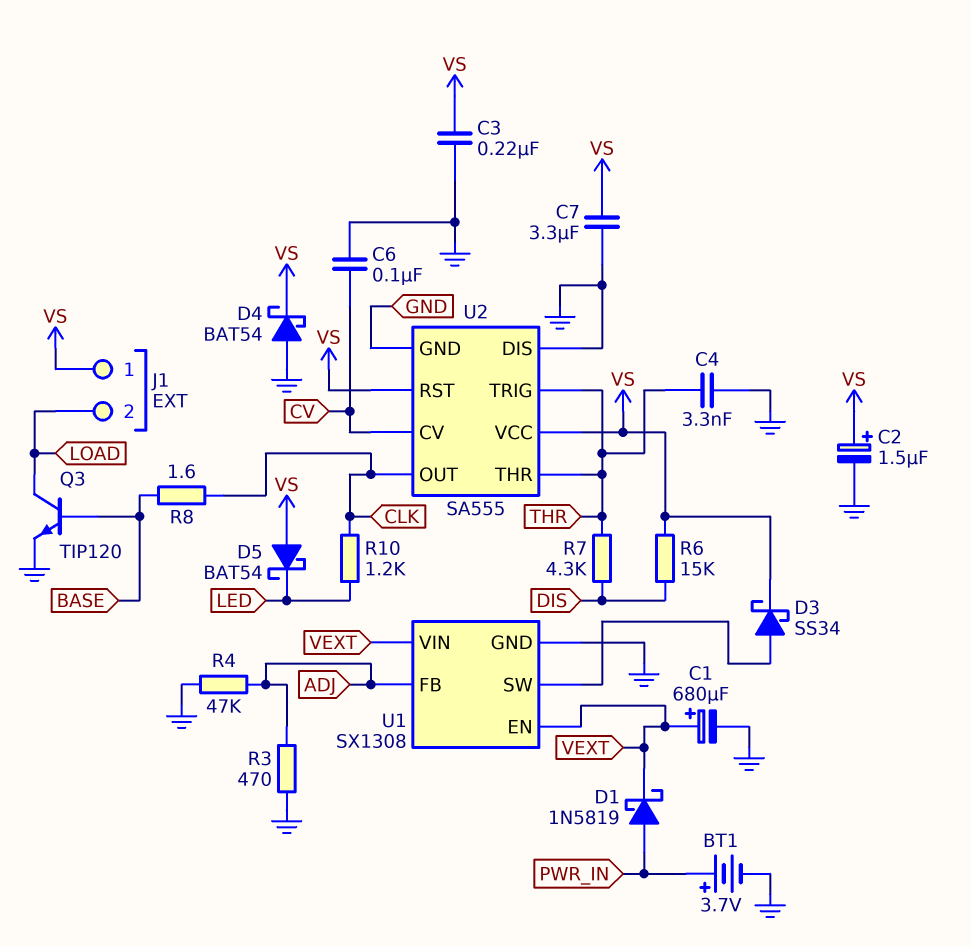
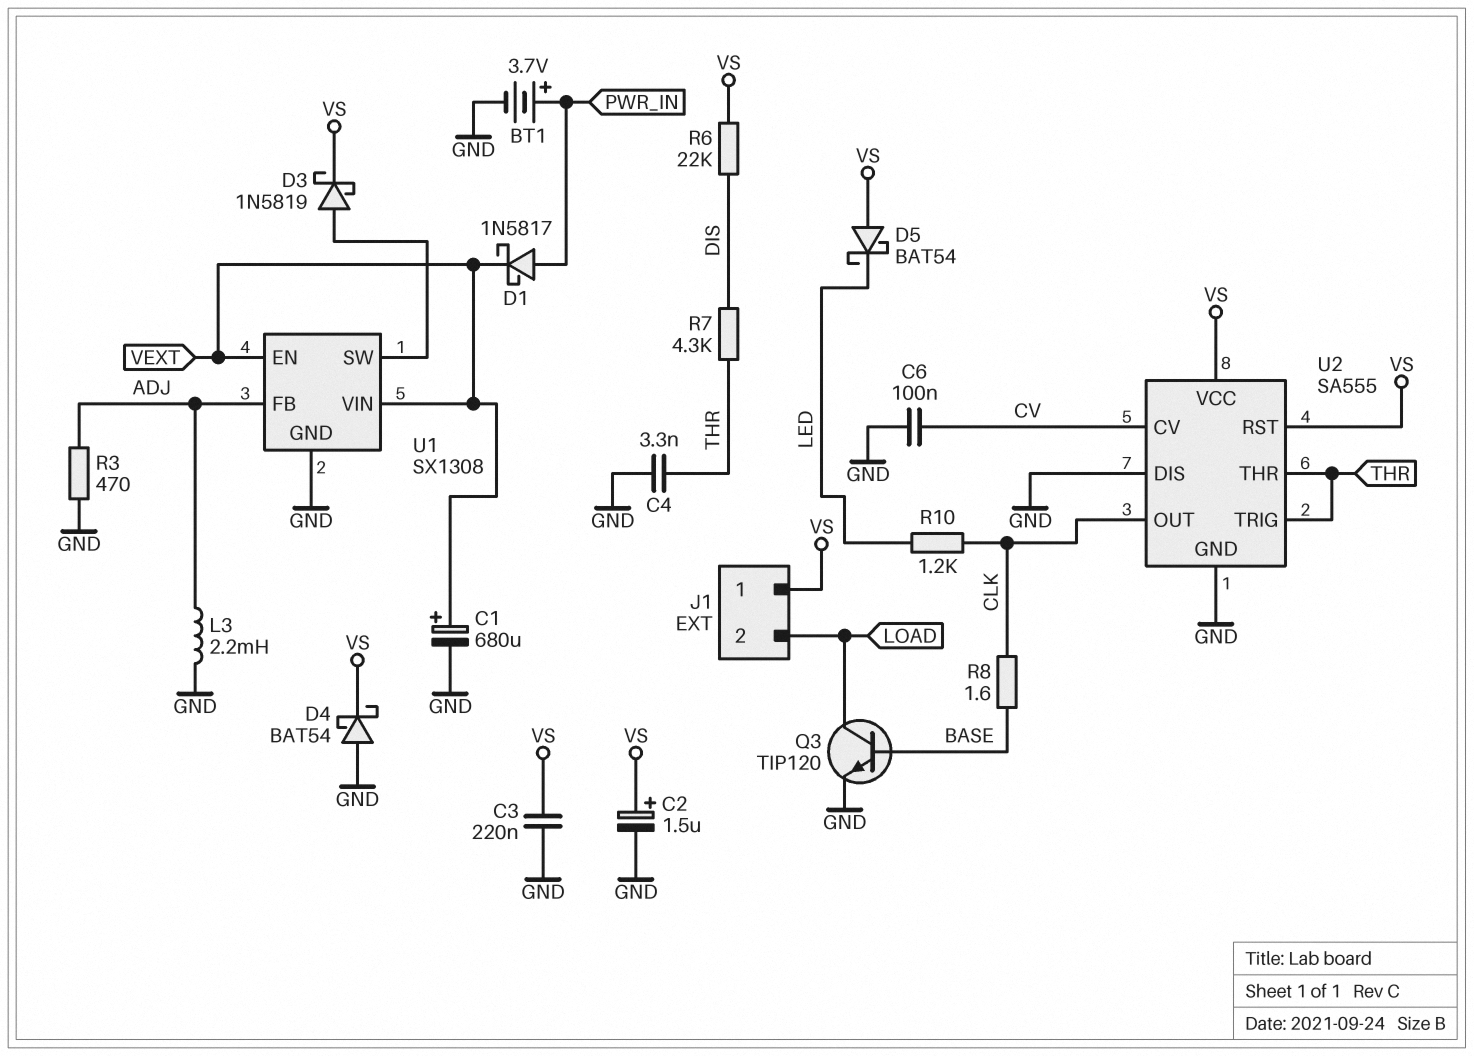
C7: 3.3uF (GND, VS) -> none
D1: schottky 1N5819 (A PWR_IN, K VEXT) -> schottky 1N5817 (A PWR_IN, K VEXT)
D3: schottky SS34 (A U1/SW, K VS) -> schottky 1N5819 (A U1/SW, K VS)
L3: none -> 2.2mH (ADJ, GND)
R4: 47k (ADJ, GND) -> none
R6: 15k (DIS, VS) -> 22k (DIS, VS)

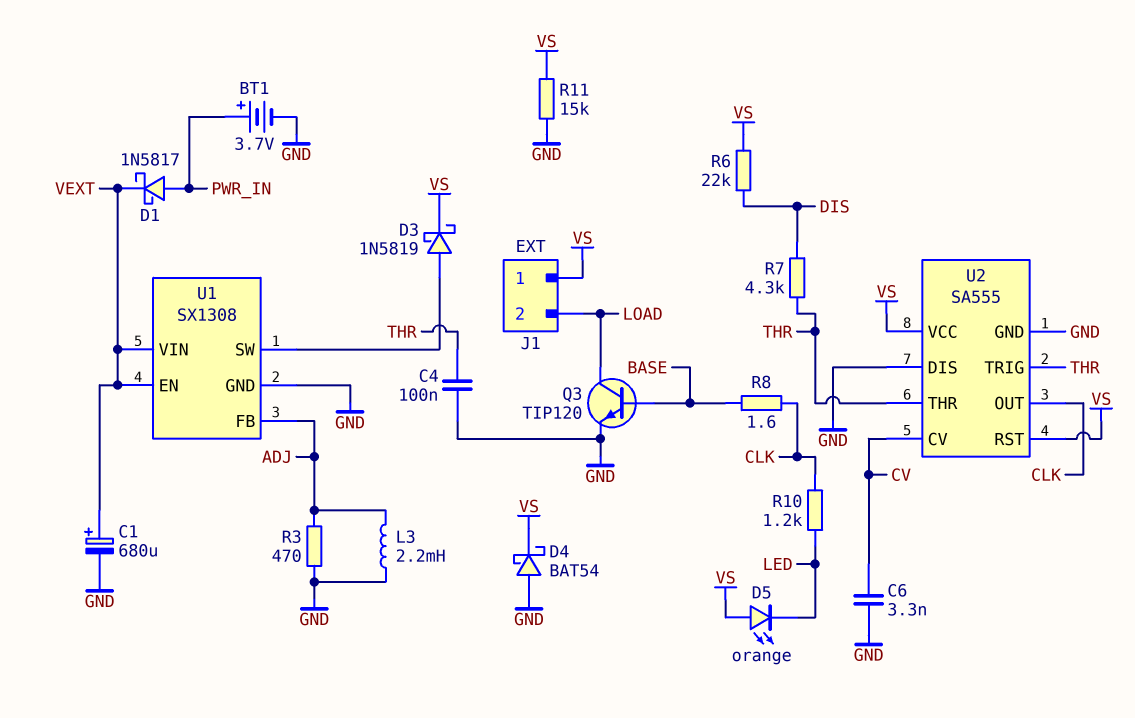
C2: 1.5uF (plus VS, minus GND) -> none
C3: 220nF (GND, VS) -> none
C4: 3.3nF (GND, THR) -> 100nF (GND, THR)
C6: 100nF (CV, GND) -> 3.3nF (CV, GND)
D5: schottky BAT54 (A VS, K LED) -> LED orange (A VS, K LED)
R11: none -> 15k (GND, VS)

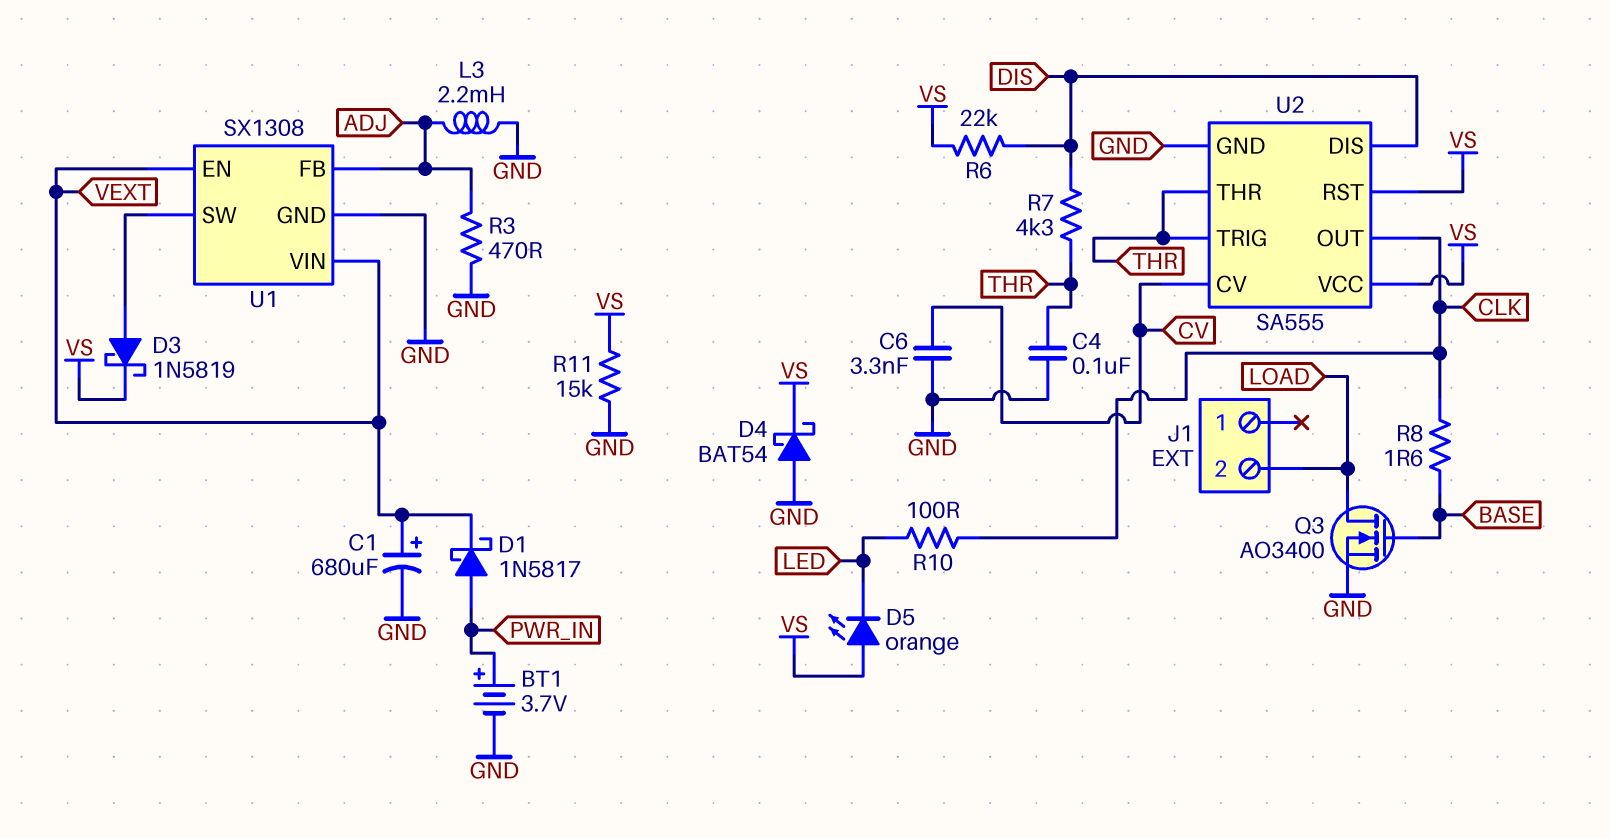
J1 pin 1: VS -> none
Q3: NPN TIP120 (B BASE, C LOAD, E GND) -> NMOS AO3400 (G BASE, D LOAD, S GND)
R10: 1.2k (CLK, LED) -> 100 (CLK, LED)
U2 pin DIS: GND -> DIS

